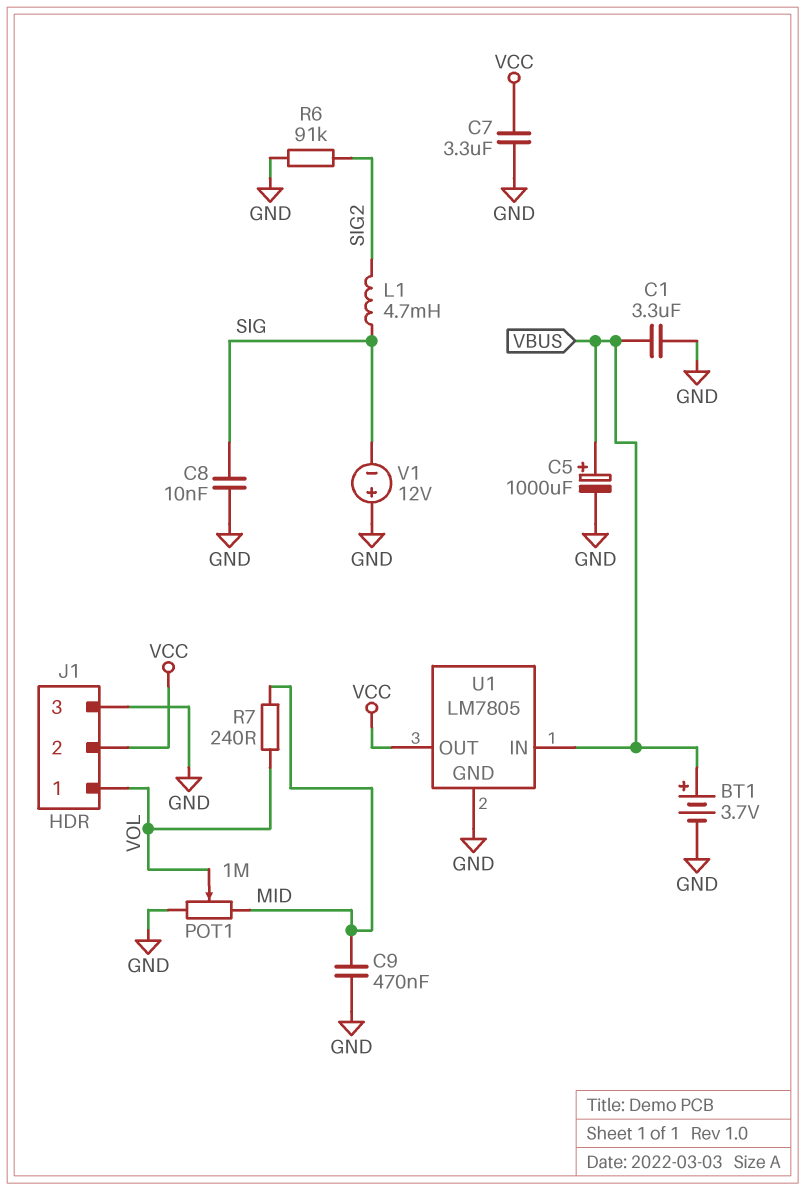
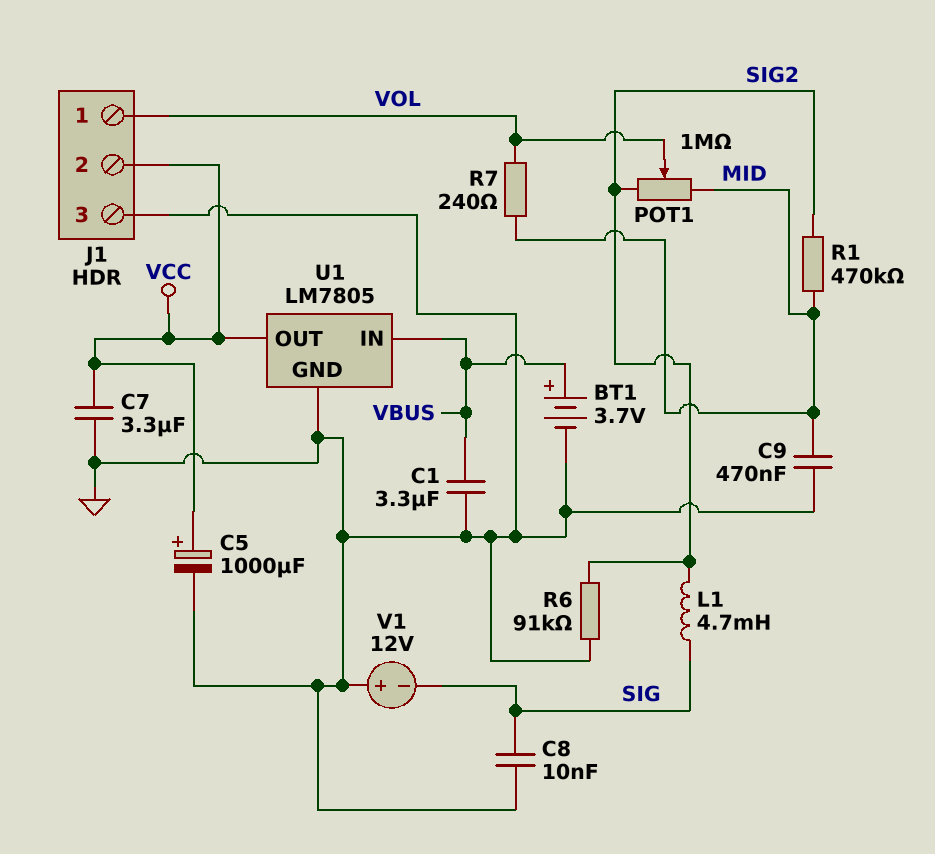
C5: 1000uF (plus VBUS, minus GND) -> 1000uF (plus VCC, minus GND)
POT1: 1M (GND, MID, wiper VOL) -> 1M (MID, SIG2, wiper VOL)
R1: none -> 470k (MID, SIG2)

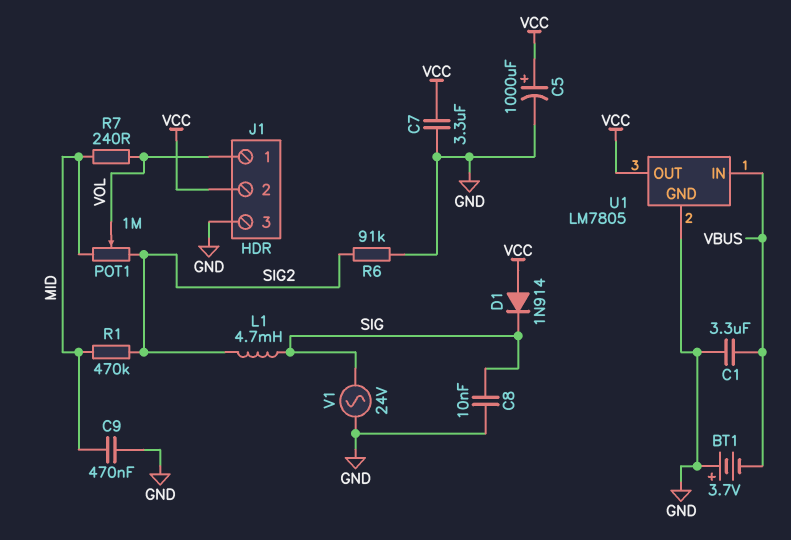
BT1: 3.7V (plus VBUS, minus GND) -> 3.7V (plus GND, minus VBUS)
D1: none -> diode 1N914 (A VCC, K SIG)
V1: 12V (plus GND, minus SIG) -> AC 24V (GND, SIG)

